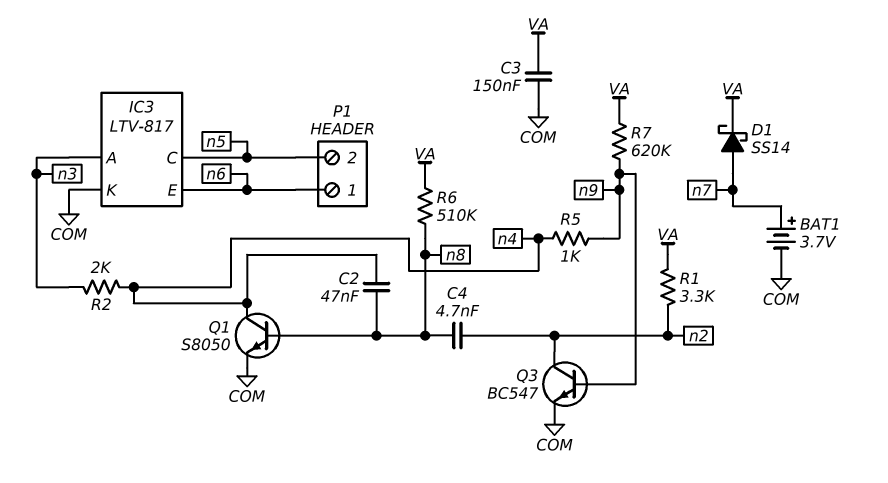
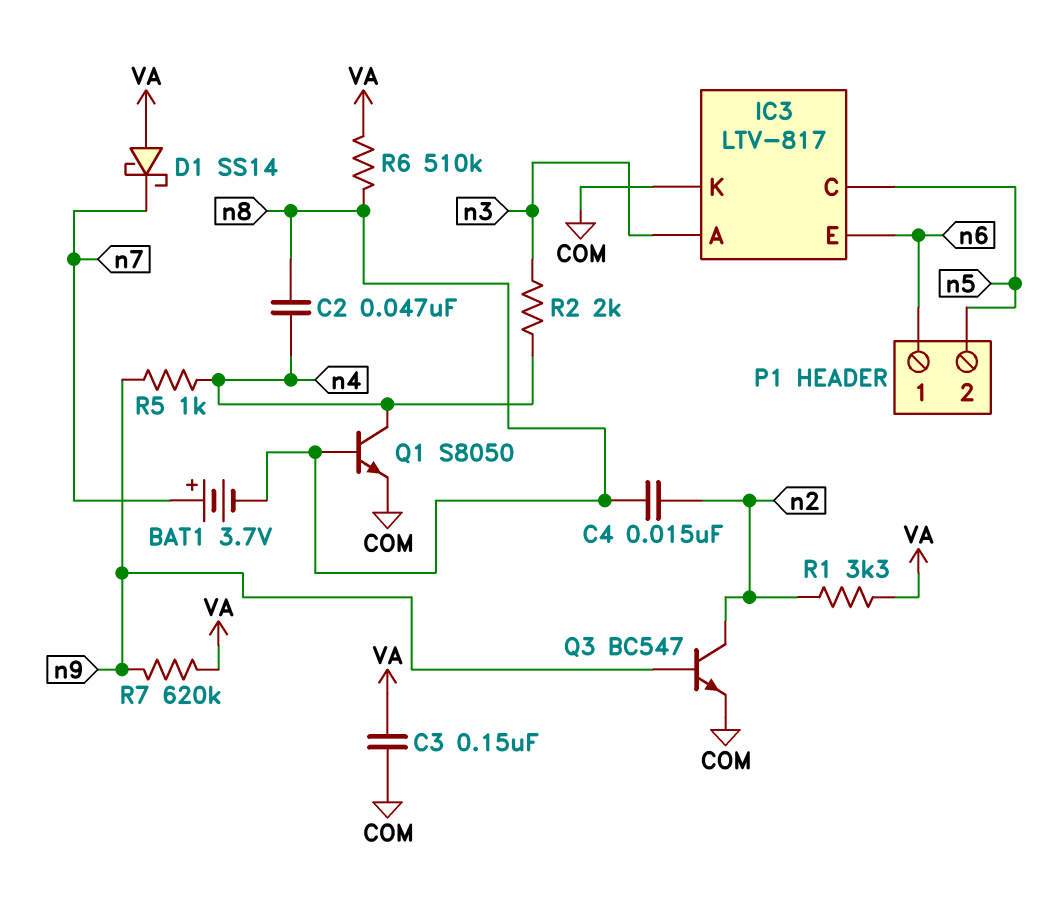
BAT1: 3.7V (plus n7, minus COM) -> 3.7V (plus n7, minus n8)
C4: 4.7nF (n2, n8) -> 15nF (n2, n8)
D1: schottky SS14 (A n7, K VA) -> schottky SS14 (A VA, K n7)

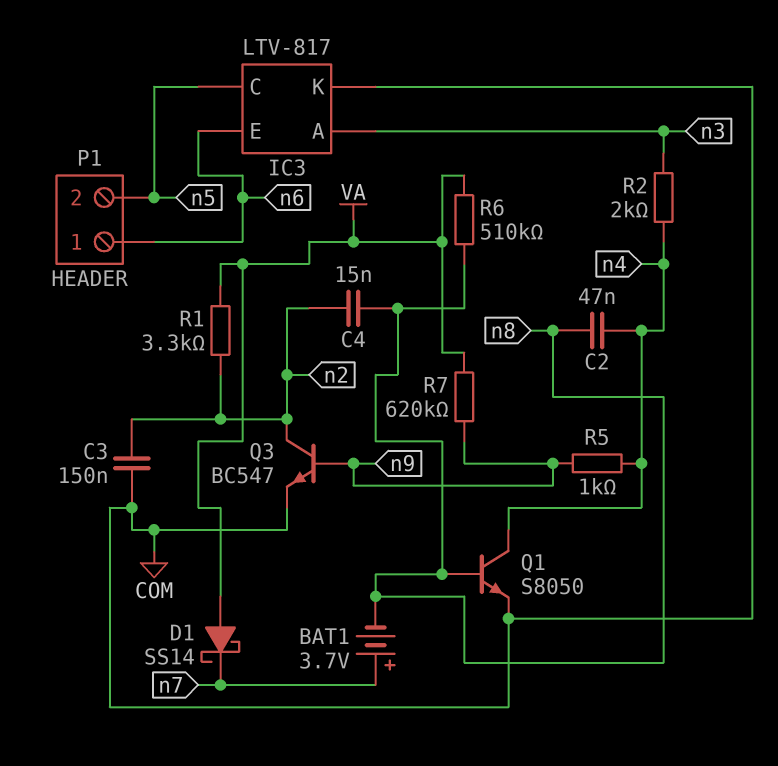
C3: 150nF (COM, VA) -> 150nF (COM, n2)

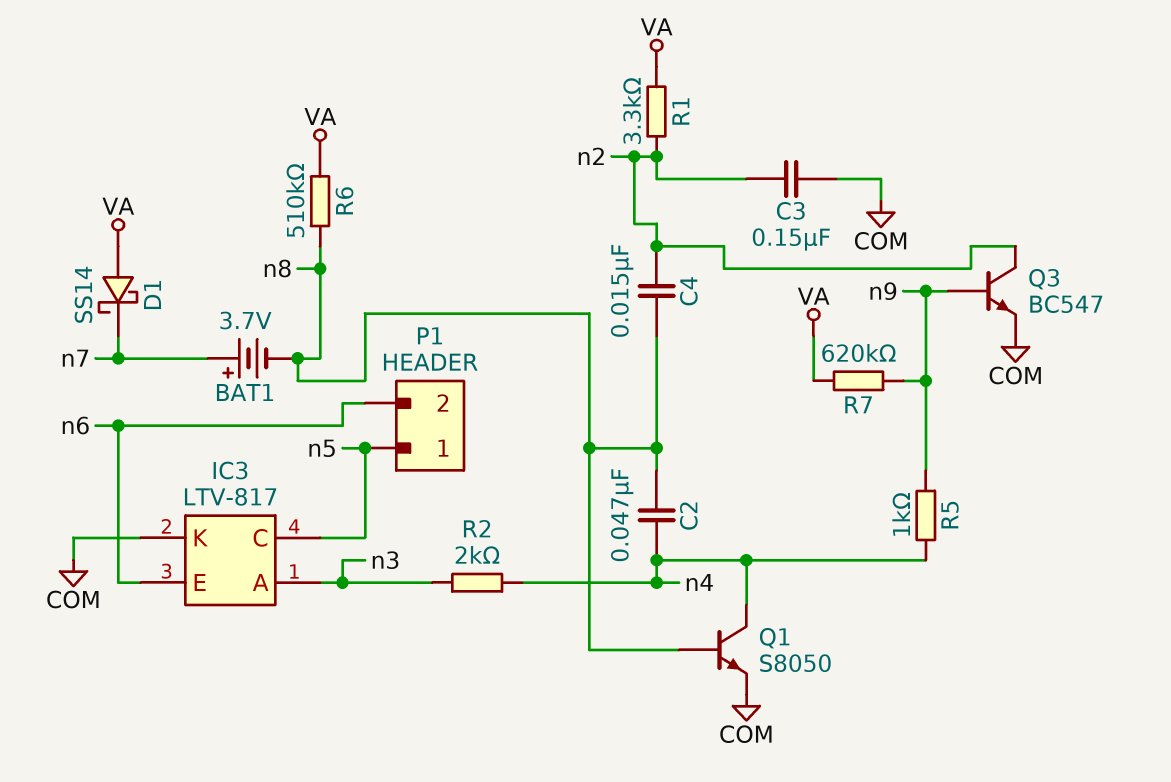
P1 pin 1: n6 -> n5
P1 pin 2: n5 -> n6

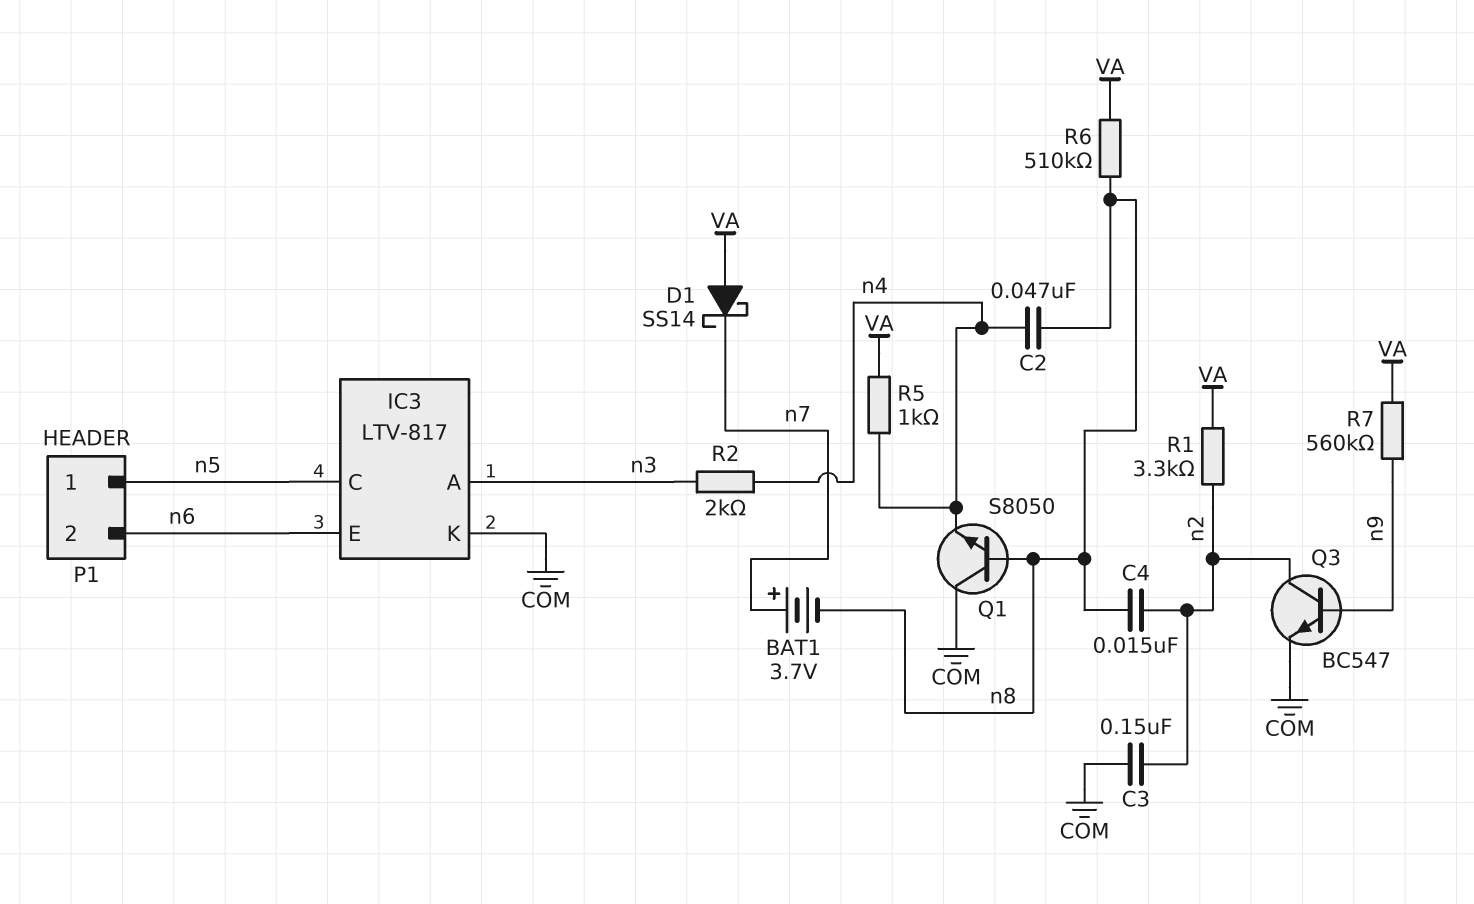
Q1: NPN S8050 (B n8, C n4, E COM) -> NPN S8050 (B n8, C COM, E n4)
R5: 1k (n4, n9) -> 1k (VA, n4)
R7: 620k (VA, n9) -> 560k (VA, n9)

